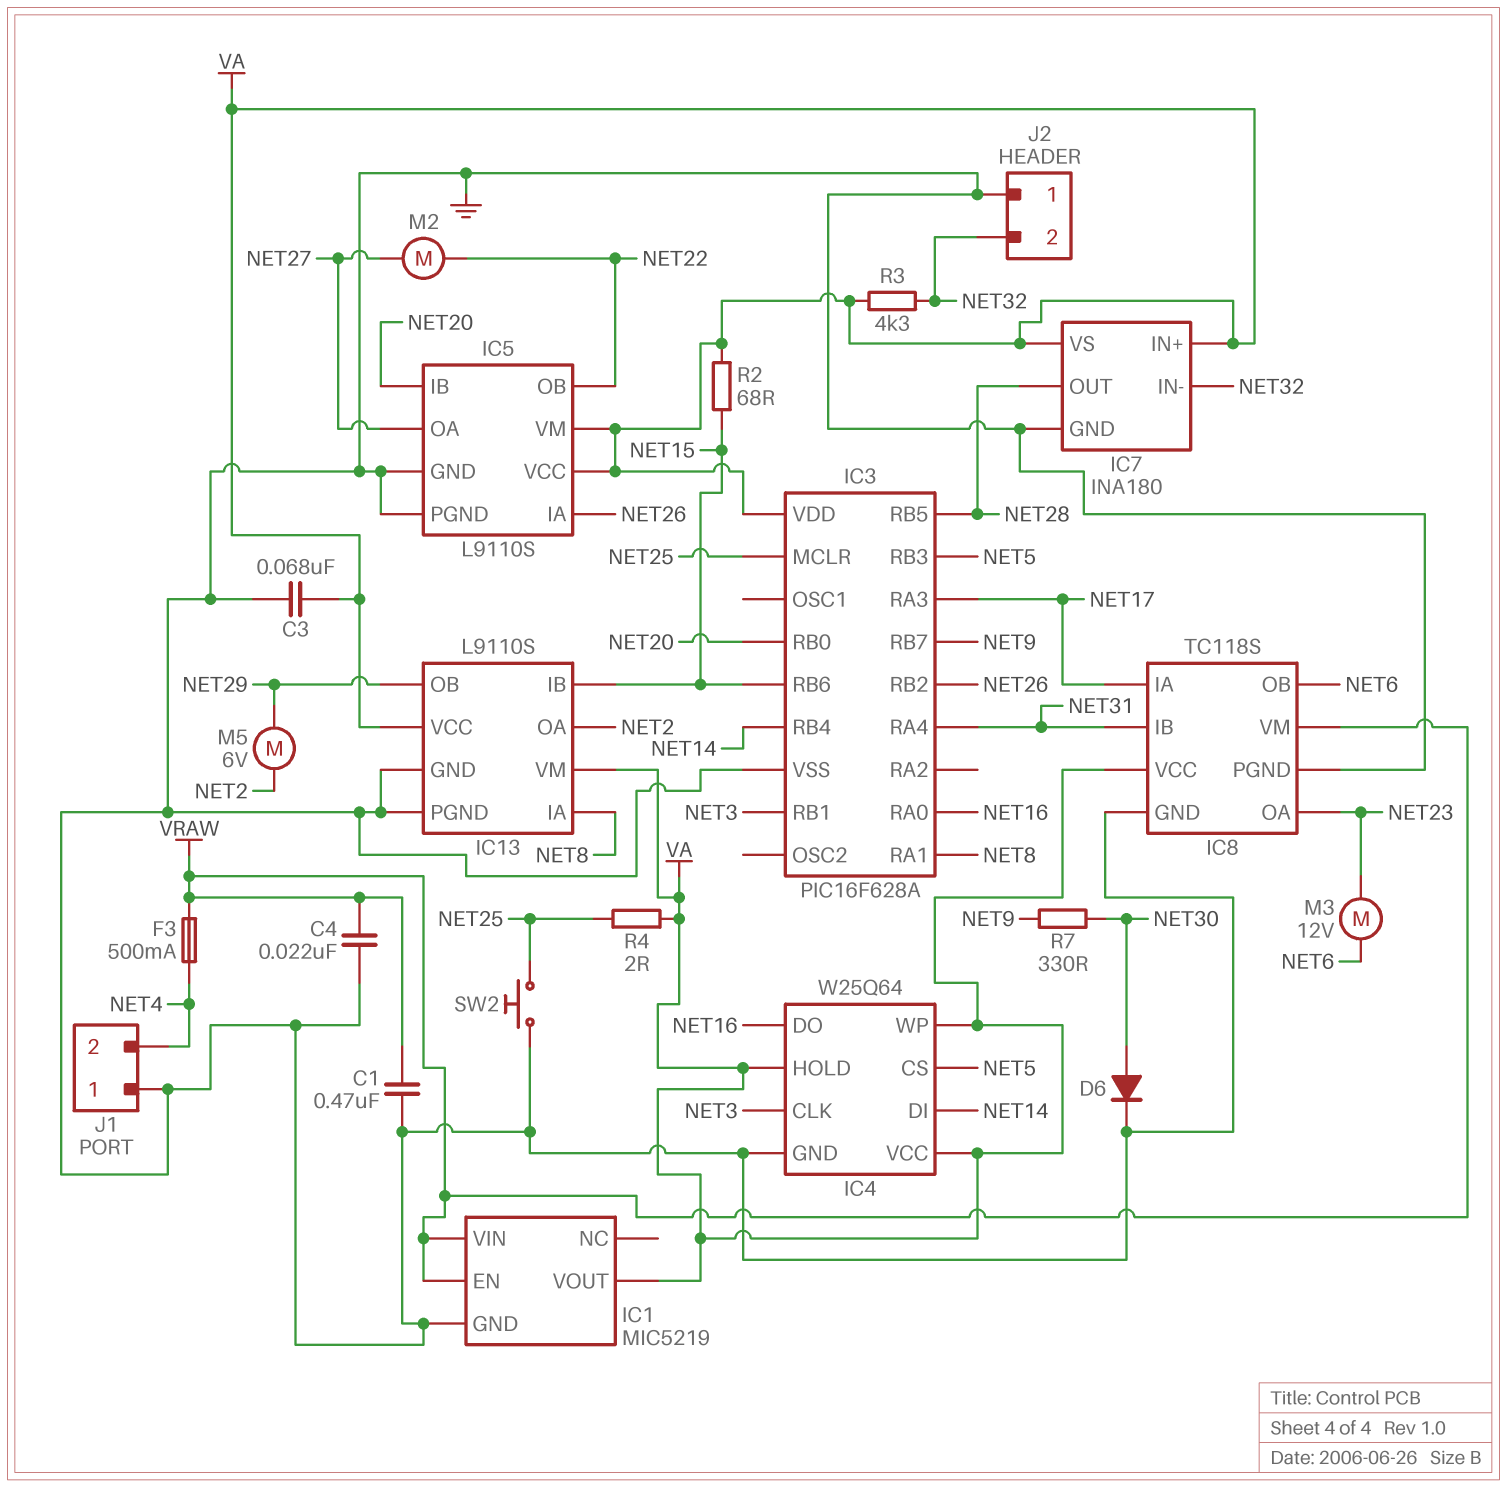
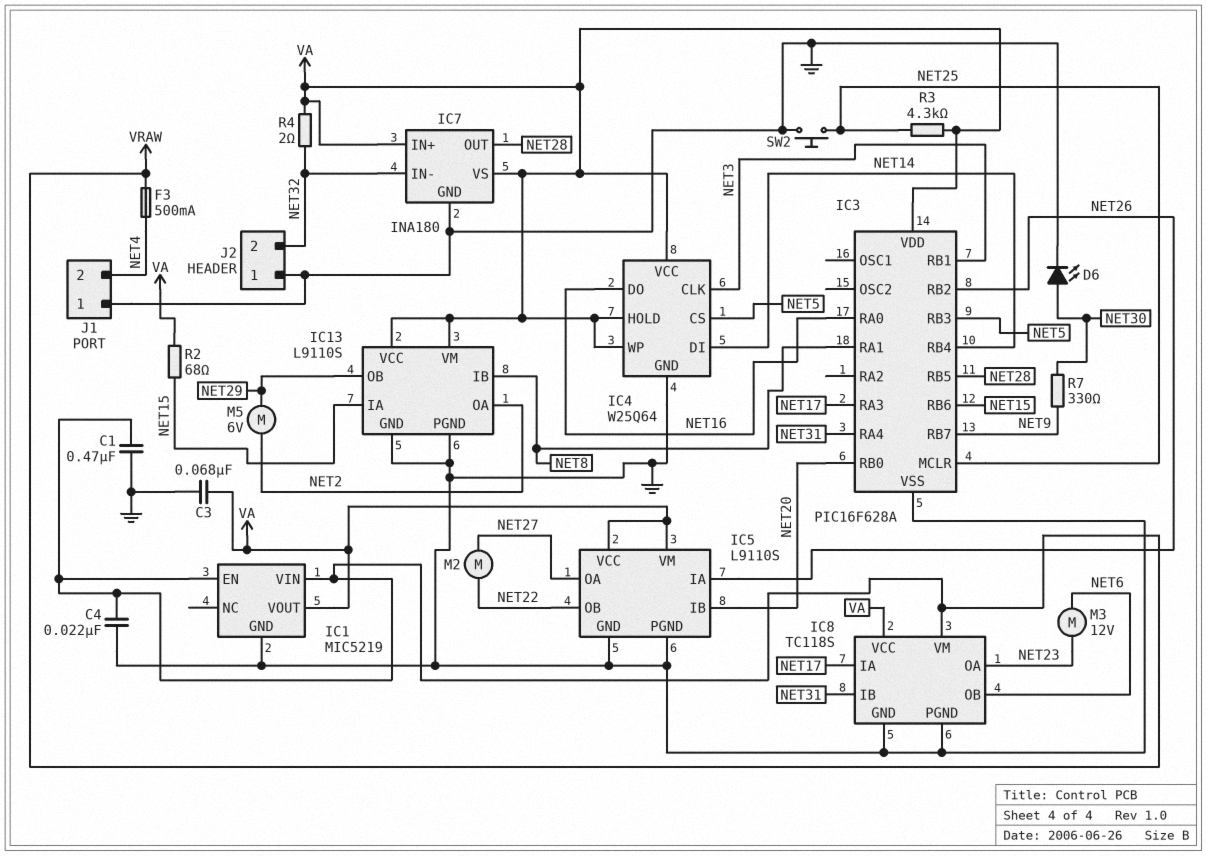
D6: diode (A NET30, K GND) -> LED (A NET30, K GND)
IC13 pin IA: NET8 -> NET15
IC13 pin IB: NET15 -> NET8
R3: 4.3k (NET32, VA) -> 4.3k (NET25, VA)
R4: 2 (NET25, VA) -> 2 (NET32, VA)

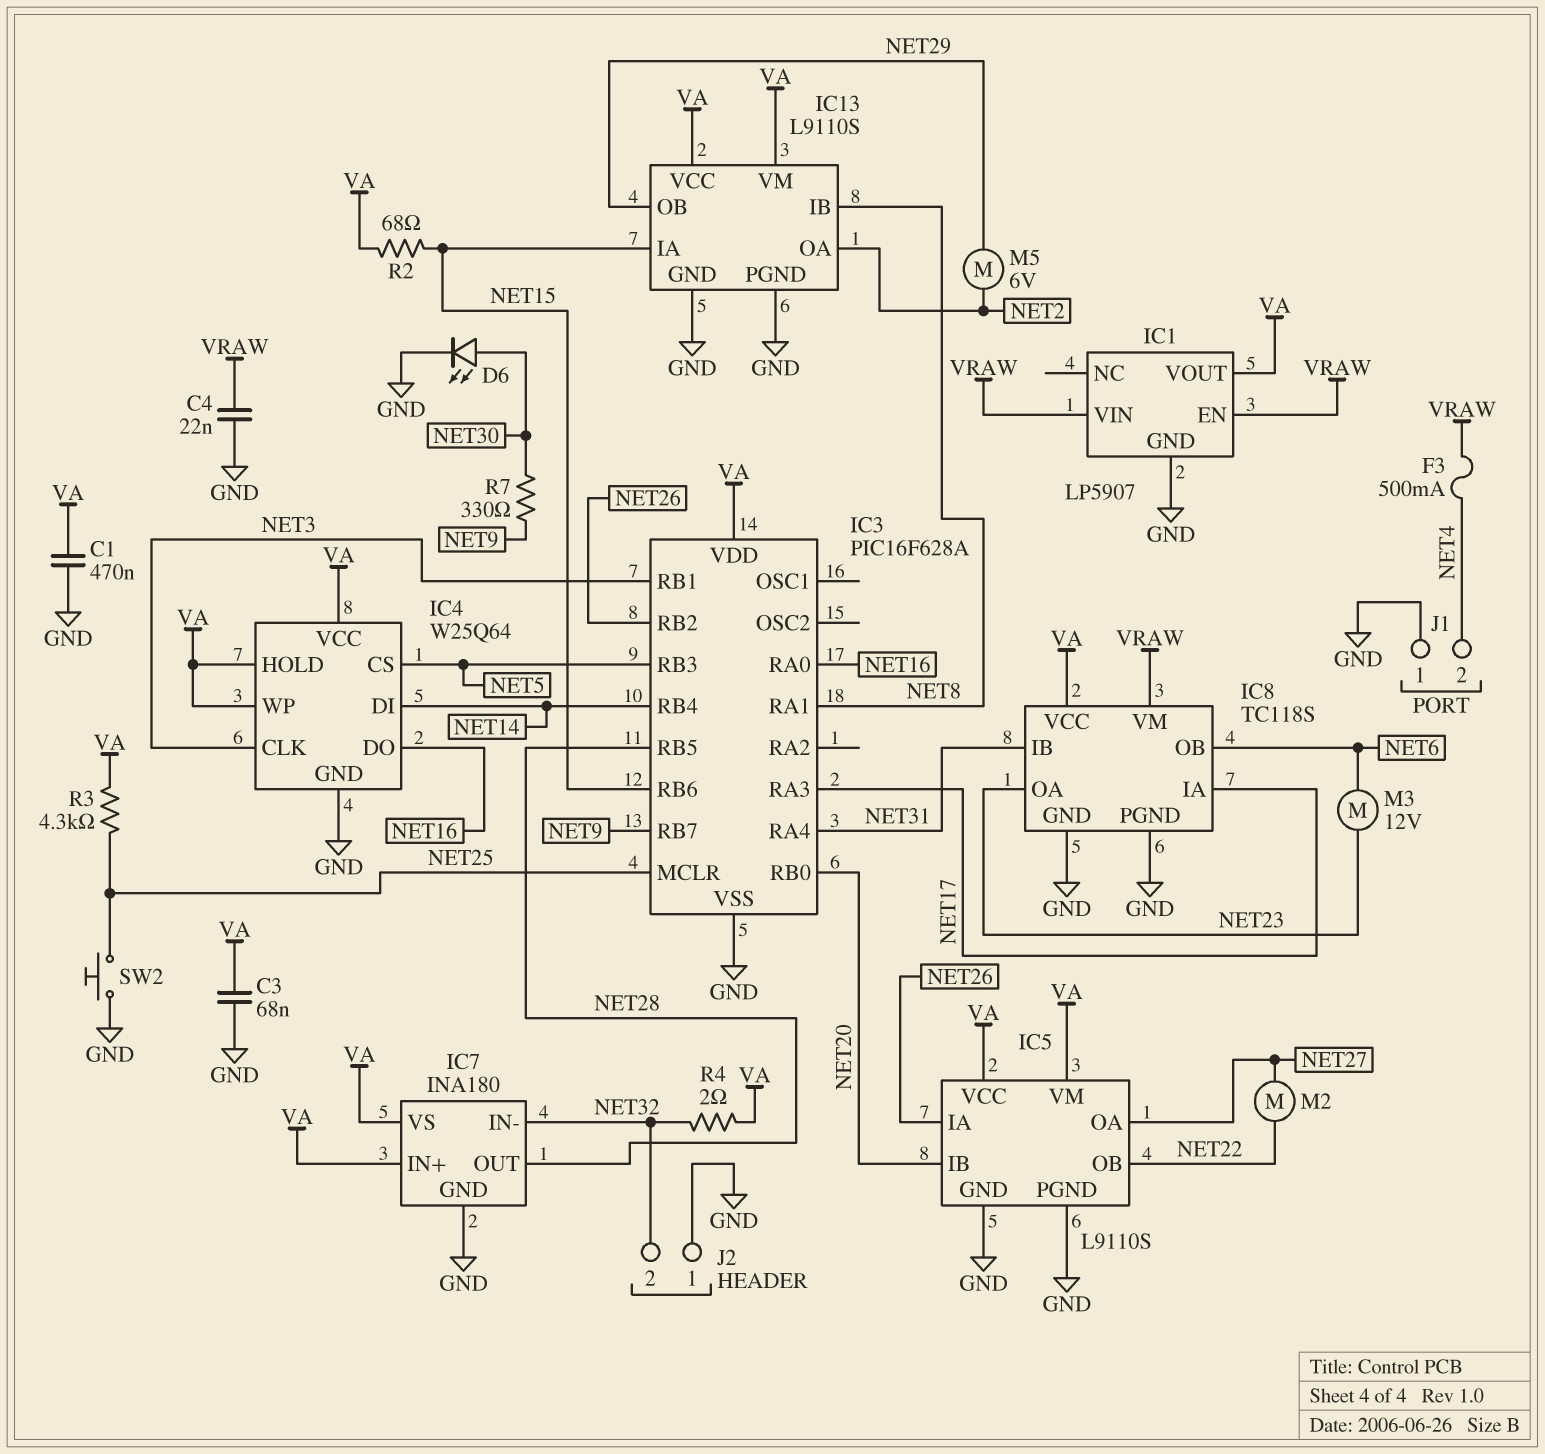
C1: 470nF (GND, VRAW) -> 470nF (GND, VA)
IC1: MIC5219 -> LP5907

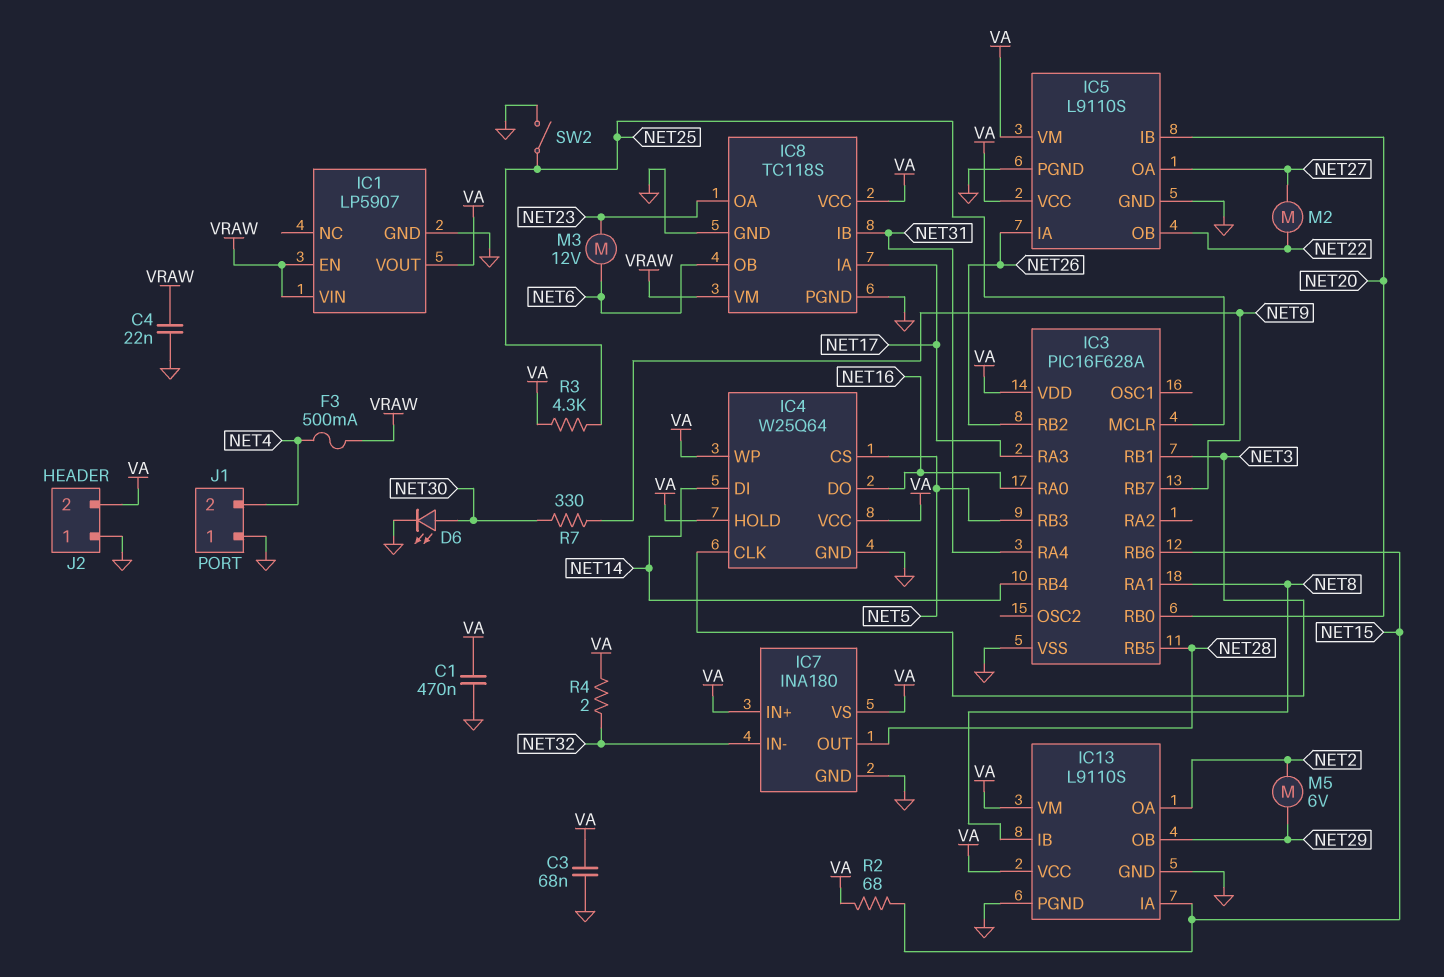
J2 pin 2: NET32 -> VA
SW2: button (GND, NET25) -> switch (GND, NET25)

